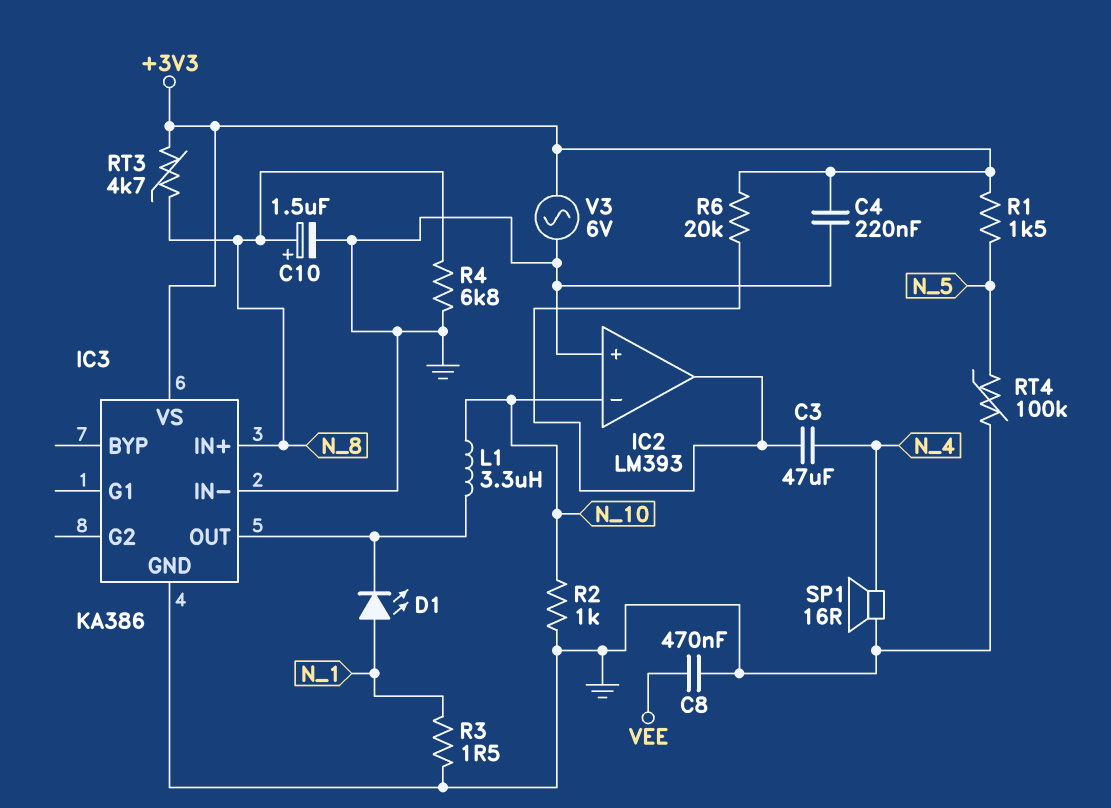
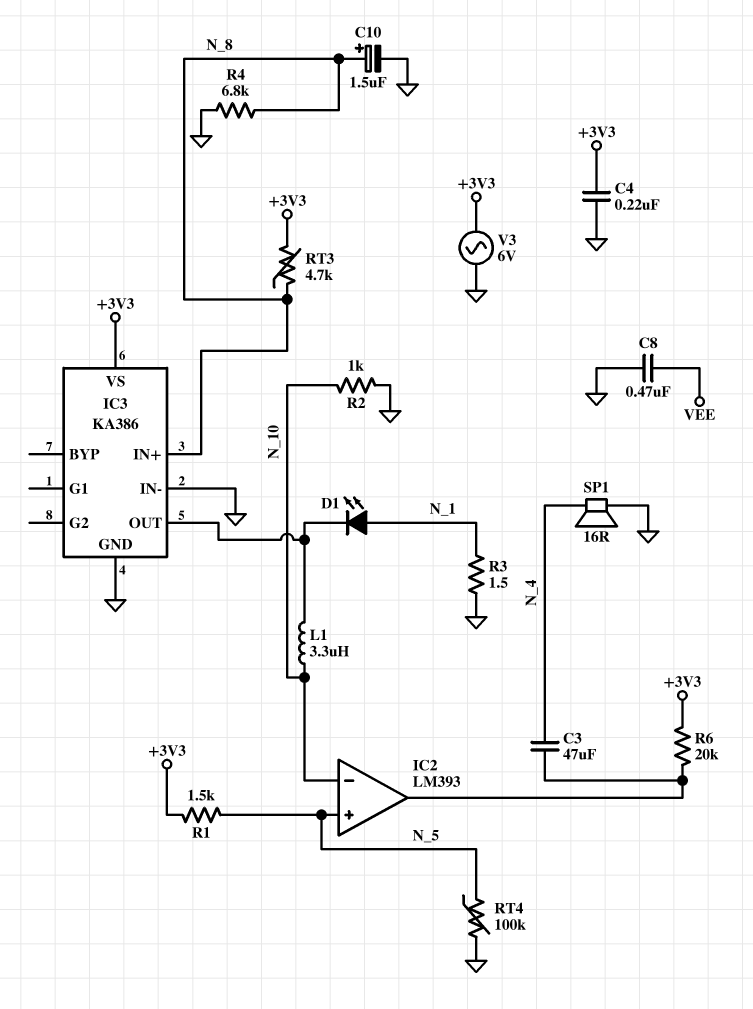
IC2 pin in+: GND -> N_5

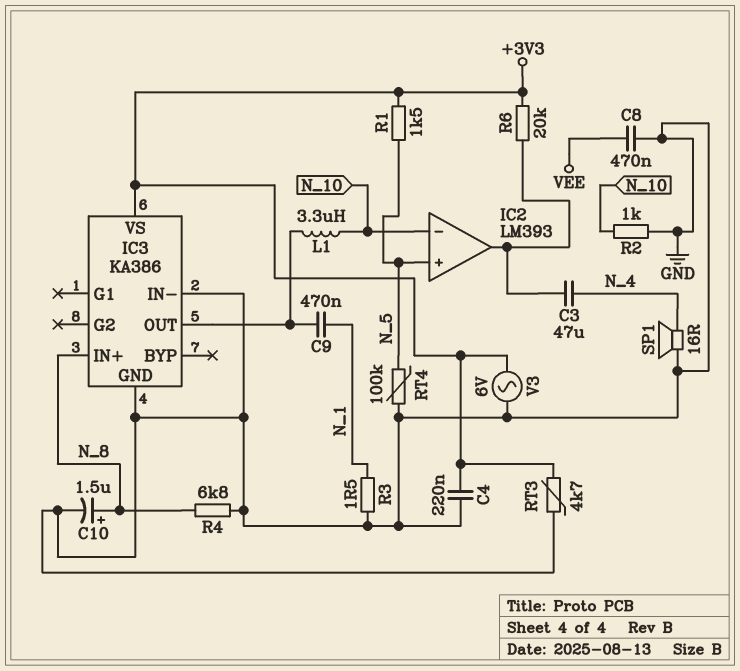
C9: none -> 470nF (IC3/OUT, N_1)
D1: LED (A N_1, K IC3/OUT) -> none
RT3: 4.7k (+3V3, N_8) -> 4.7k (+3V3, GND)

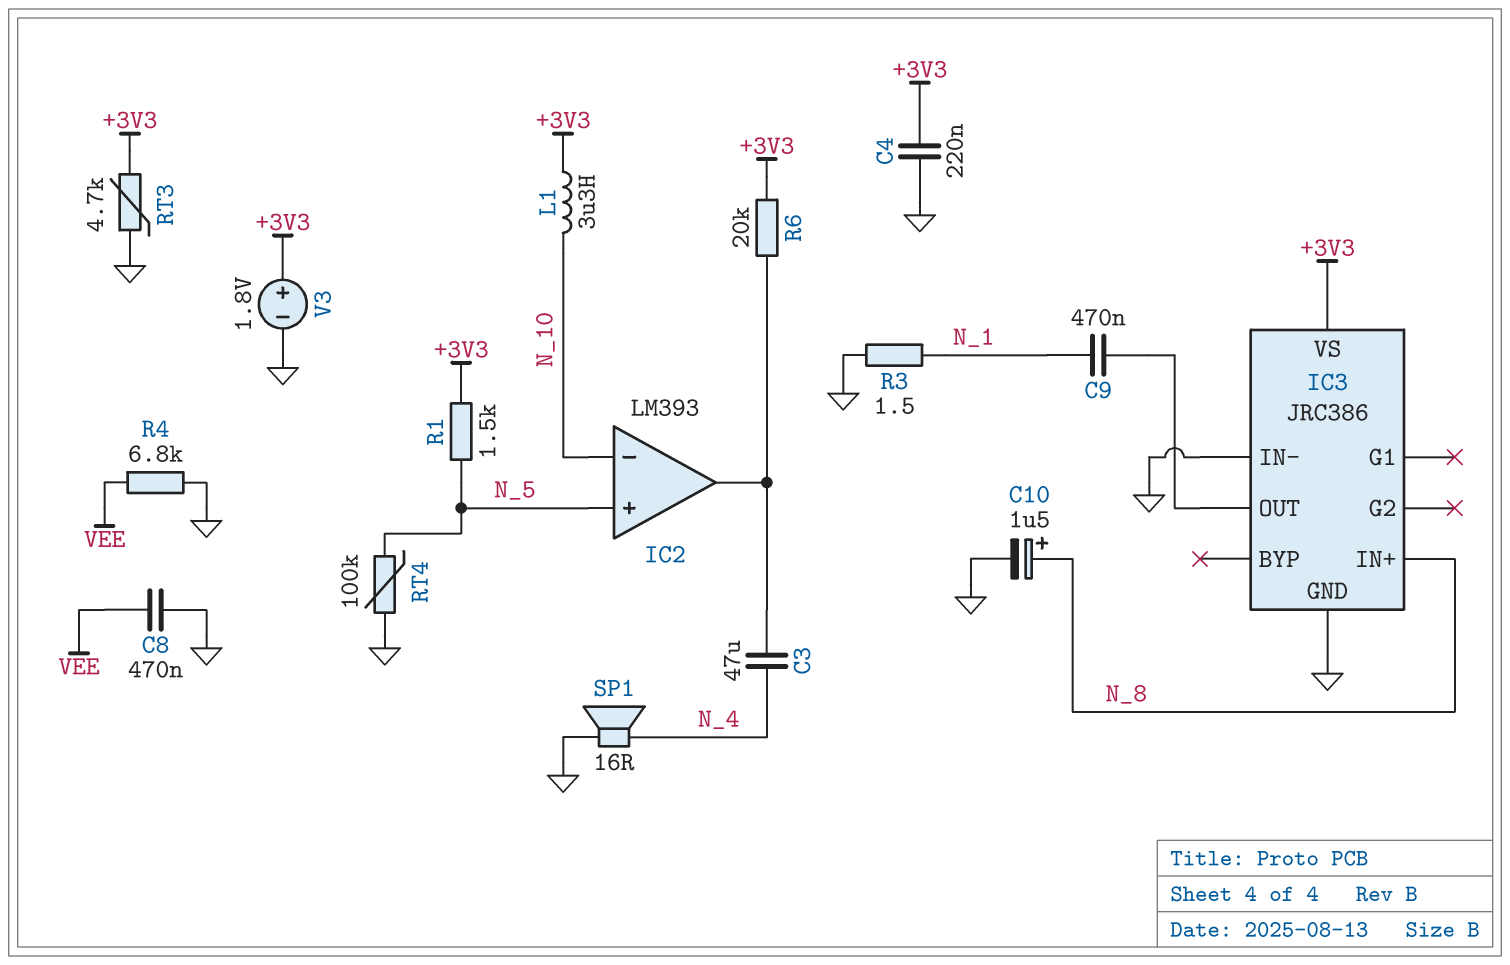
IC3: KA386 -> JRC386
L1: 3.3uH (IC3/OUT, N_10) -> 3.3uH (+3V3, N_10)
R2: 1k (GND, N_10) -> none
R4: 6.8k (GND, N_8) -> 6.8k (GND, VEE)
V3: AC 6V (+3V3, GND) -> 1.8V (plus +3V3, minus GND)

